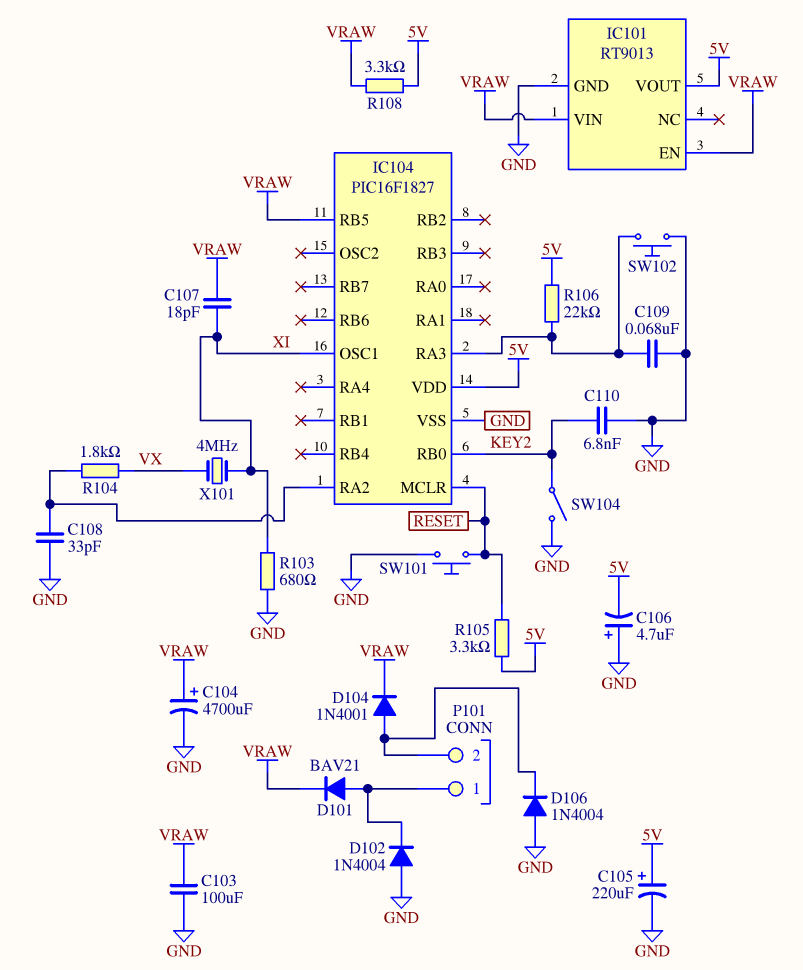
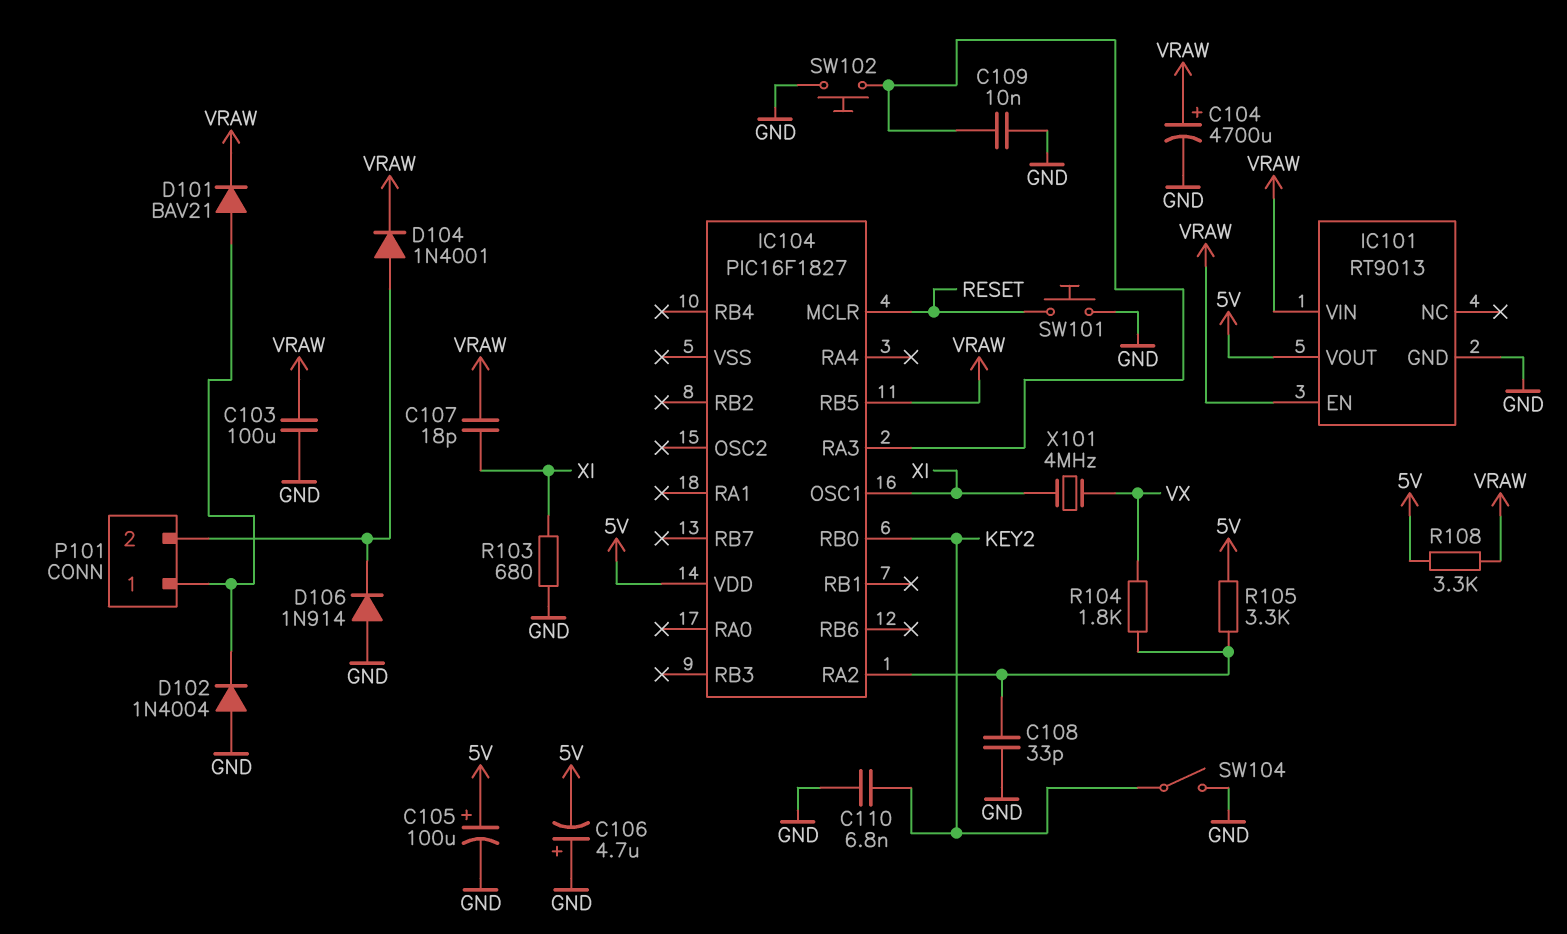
C105: 220uF (plus 5V, minus GND) -> 100uF (plus 5V, minus GND)
C109: 68nF (GND, IC104/RA3) -> 10nF (GND, IC104/RA3)
D106: diode 1N4004 (A GND, K P101/2) -> diode 1N914 (A GND, K P101/2)
IC104 pin VSS: GND -> none
R105: 3.3k (5V, RESET) -> 3.3k (5V, IC104/RA2)
R106: 22k (5V, IC104/RA3) -> none

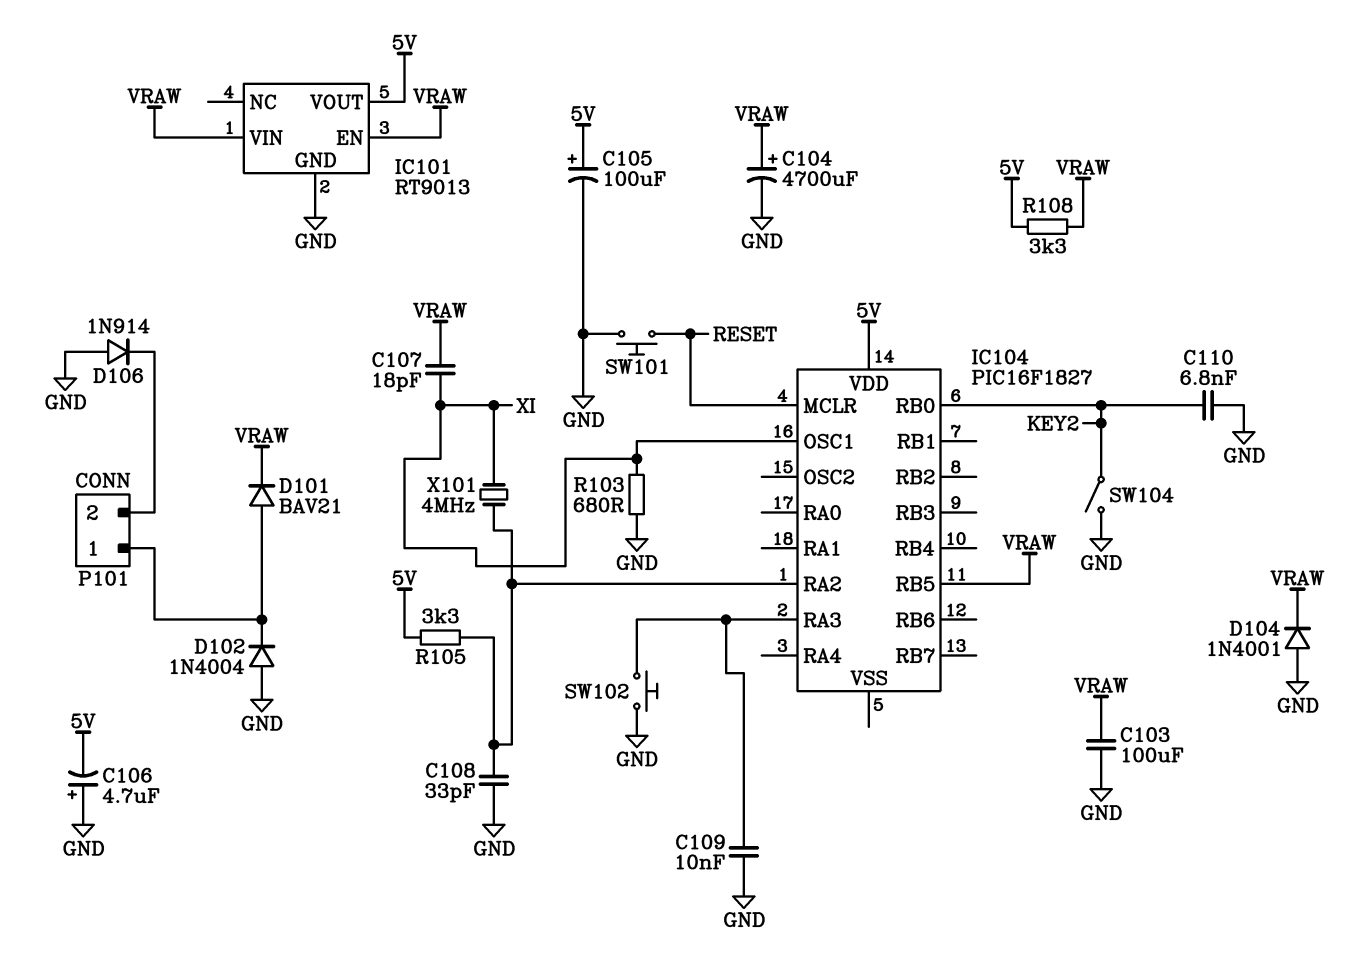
D104: diode 1N4001 (A P101/2, K VRAW) -> diode 1N4001 (A GND, K VRAW)
R104: 1.8k (IC104/RA2, VX) -> none
X101: 4MHz (VX, XI) -> 4MHz (IC104/RA2, XI)

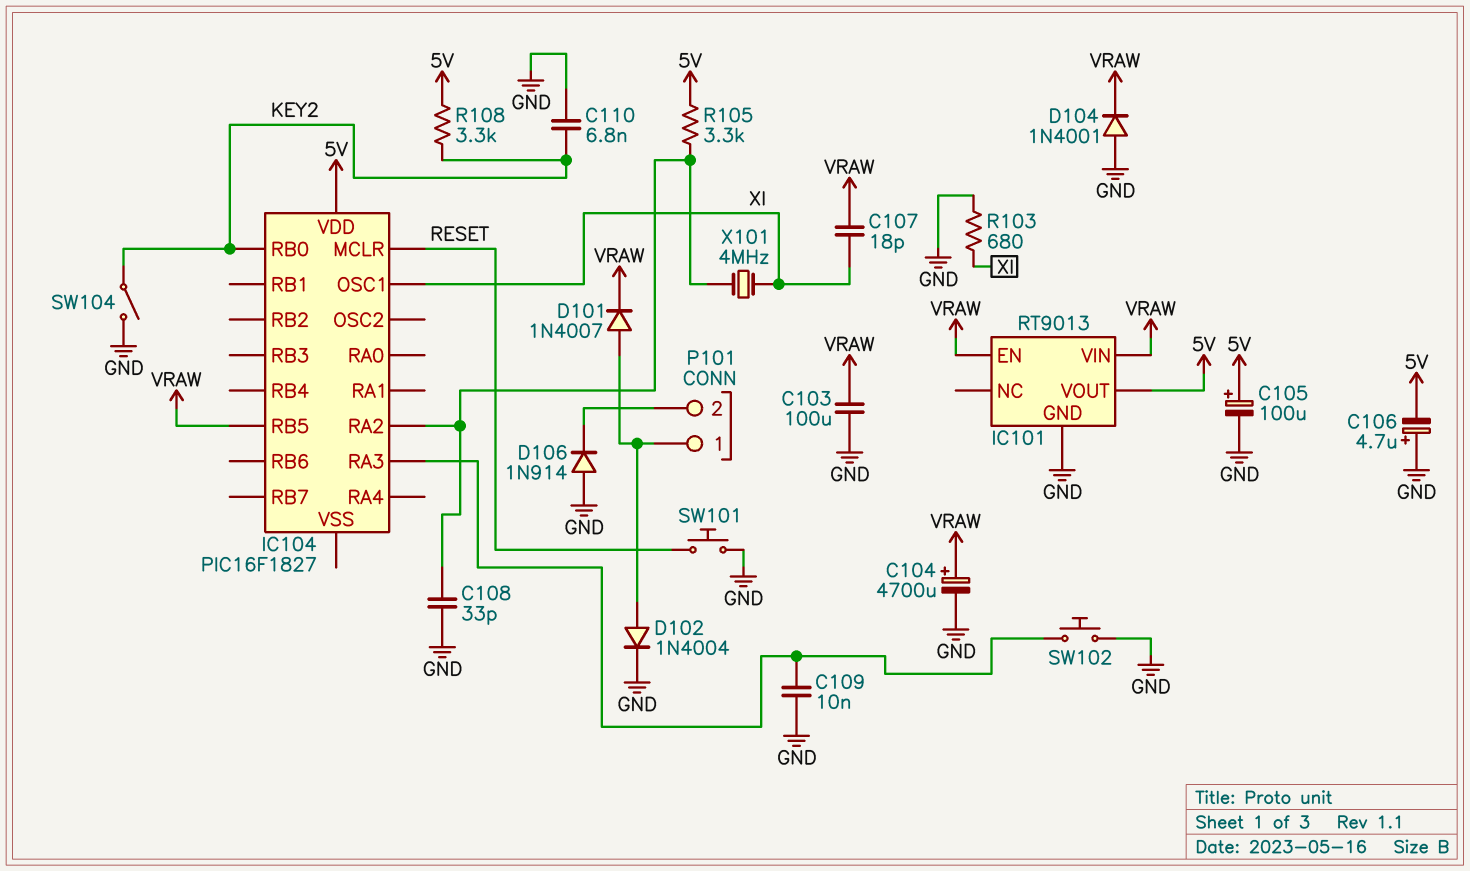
D101: diode BAV21 (A P101/1, K VRAW) -> diode 1N4007 (A P101/1, K VRAW)
D102: diode 1N4004 (A GND, K P101/1) -> diode 1N4004 (A P101/1, K GND)
R108: 3.3k (5V, VRAW) -> 3.3k (5V, KEY2)

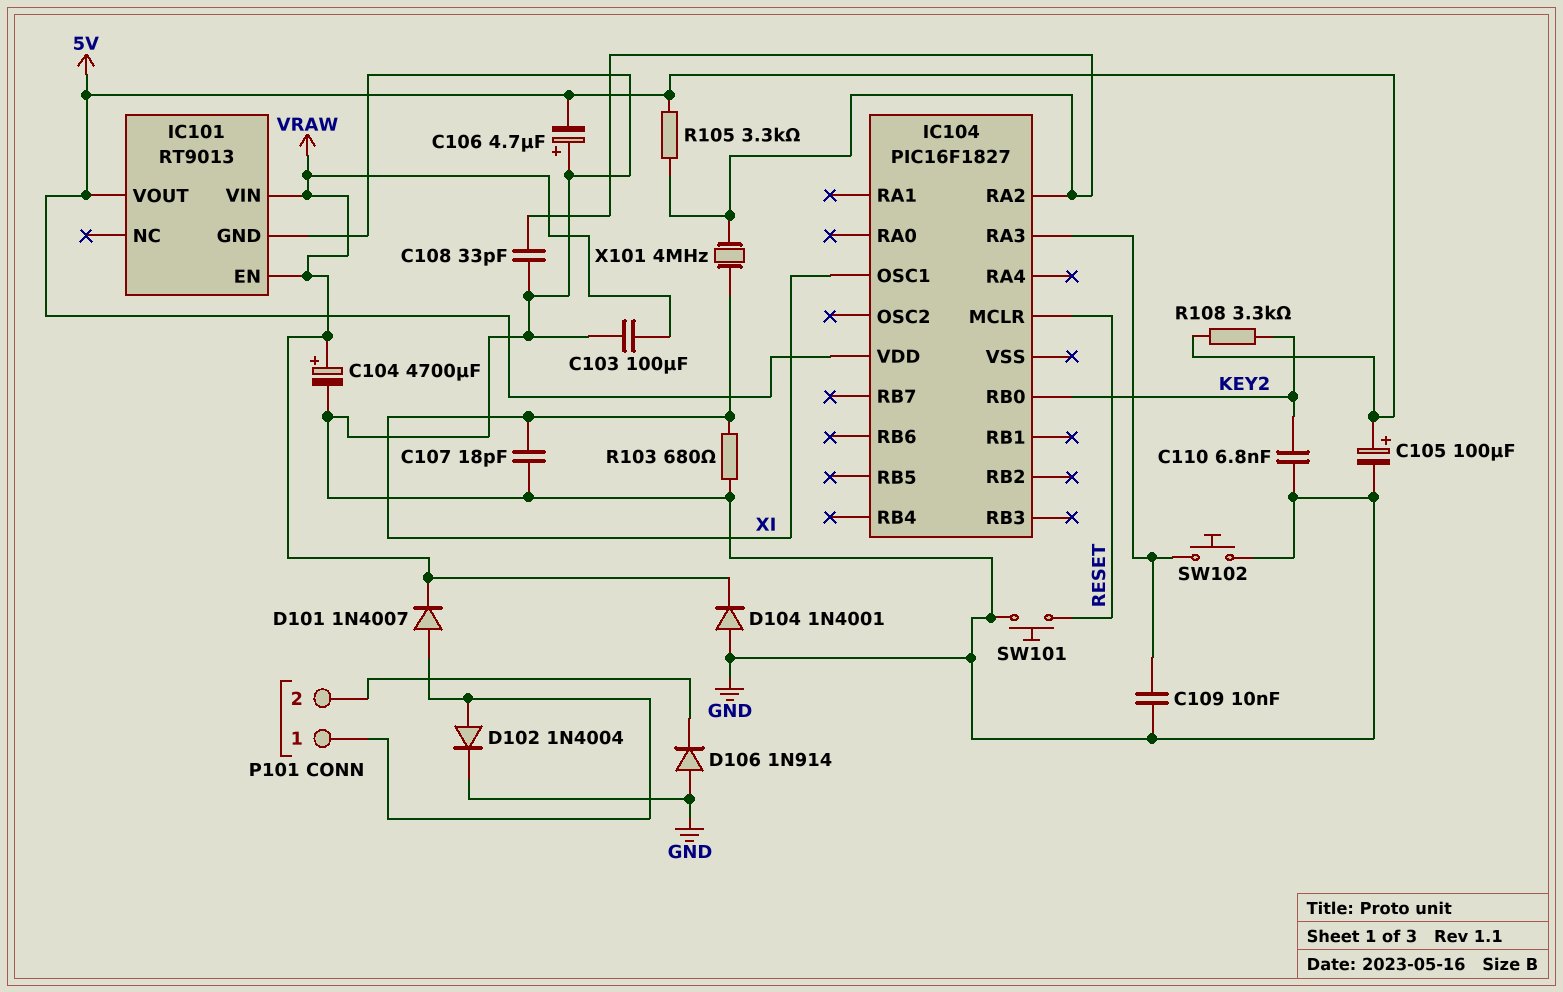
C107: 18pF (VRAW, XI) -> 18pF (GND, XI)
IC104 pin RB5: VRAW -> none
SW104: switch (GND, KEY2) -> none

